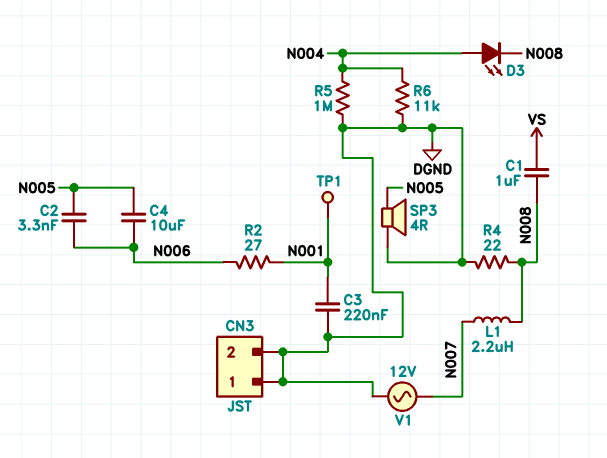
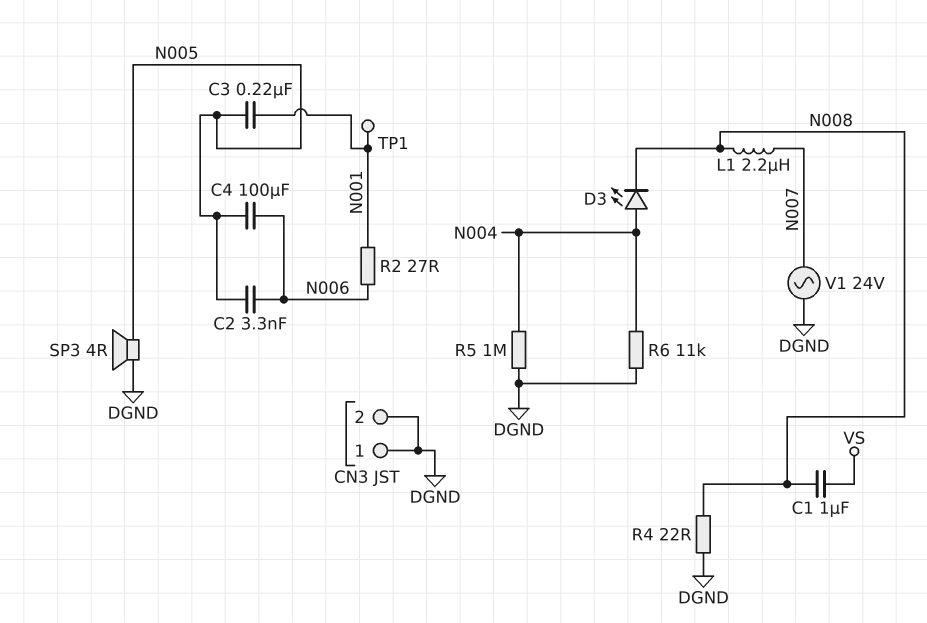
C3: 220nF (DGND, N001) -> 220nF (N001, N005)
C4: 10uF (N005, N006) -> 100uF (N005, N006)
V1: AC 12V (DGND, N007) -> AC 24V (DGND, N007)

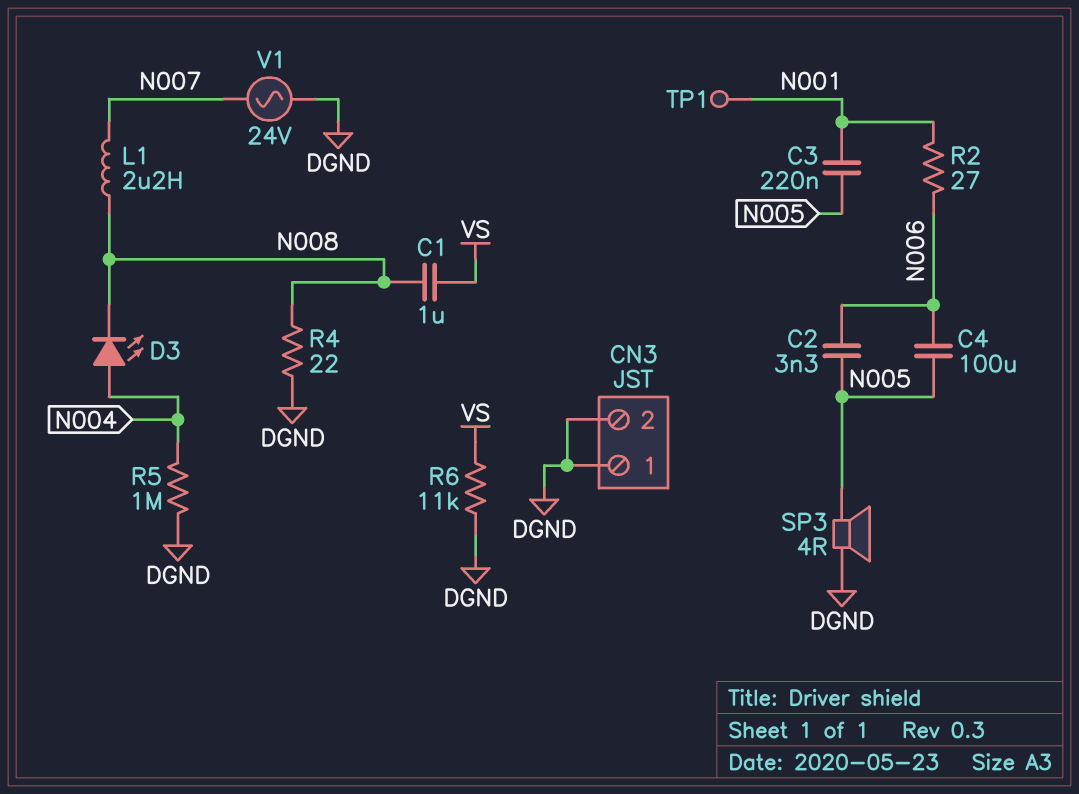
R6: 11k (DGND, N004) -> 11k (DGND, VS)

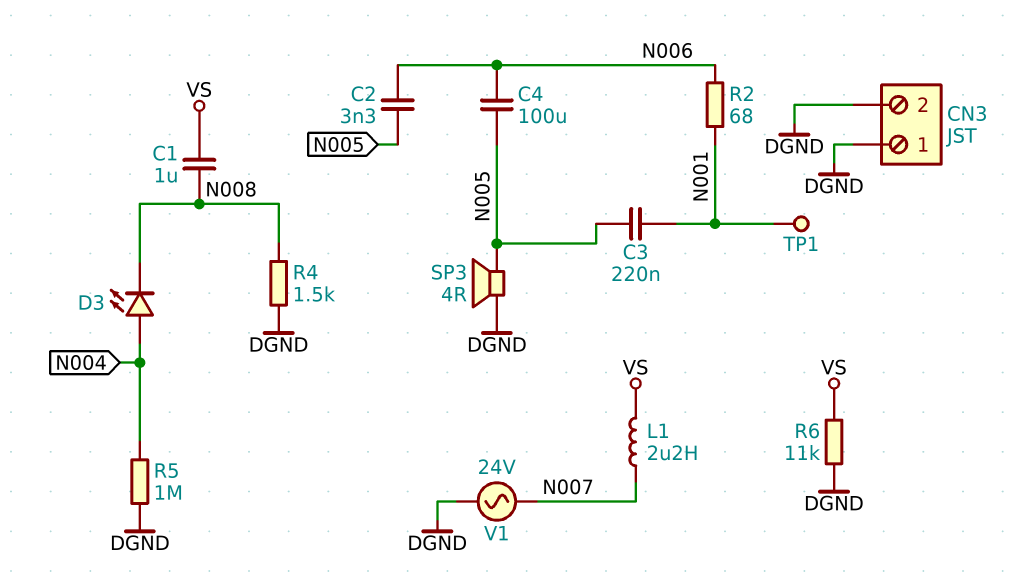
L1: 2.2uH (N007, N008) -> 2.2uH (N007, VS)
R2: 27 (N001, N006) -> 68 (N001, N006)
R4: 22 (DGND, N008) -> 1.5k (DGND, N008)

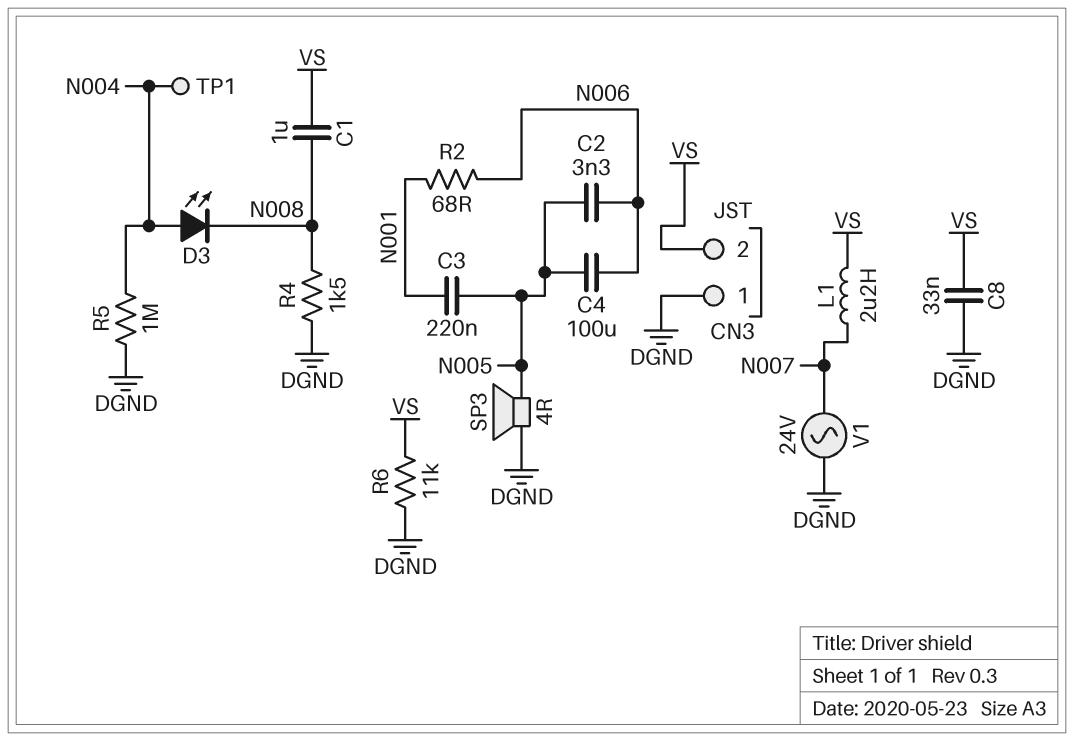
C8: none -> 33nF (DGND, VS)
CN3 pin 2: DGND -> VS
TP1: test point (N001) -> test point (N004)

